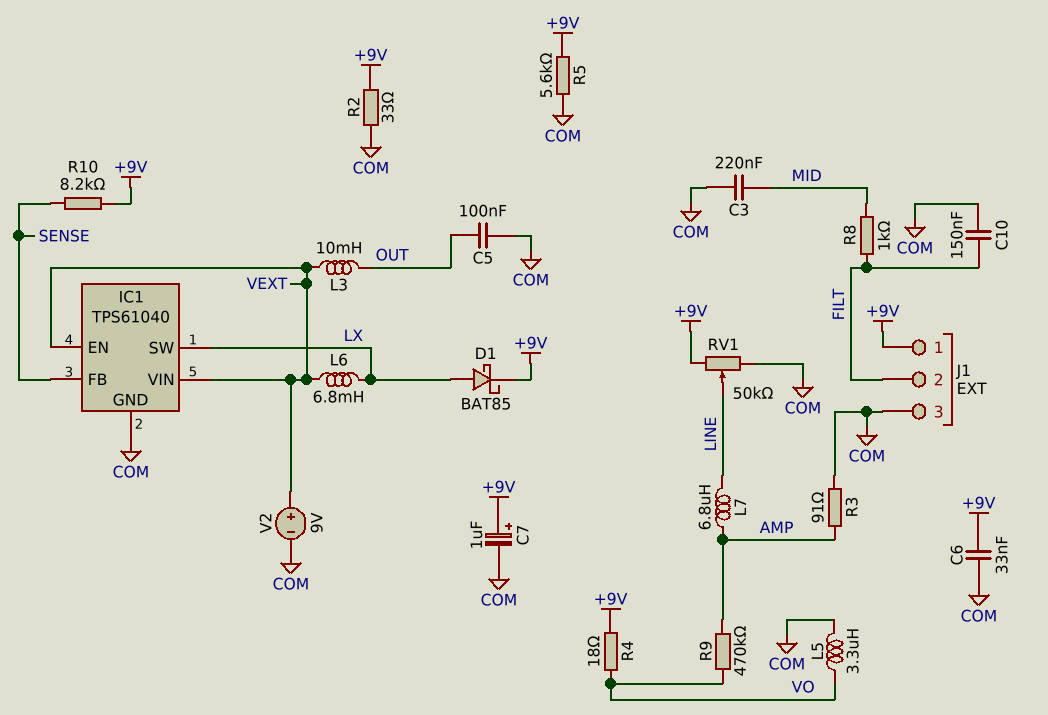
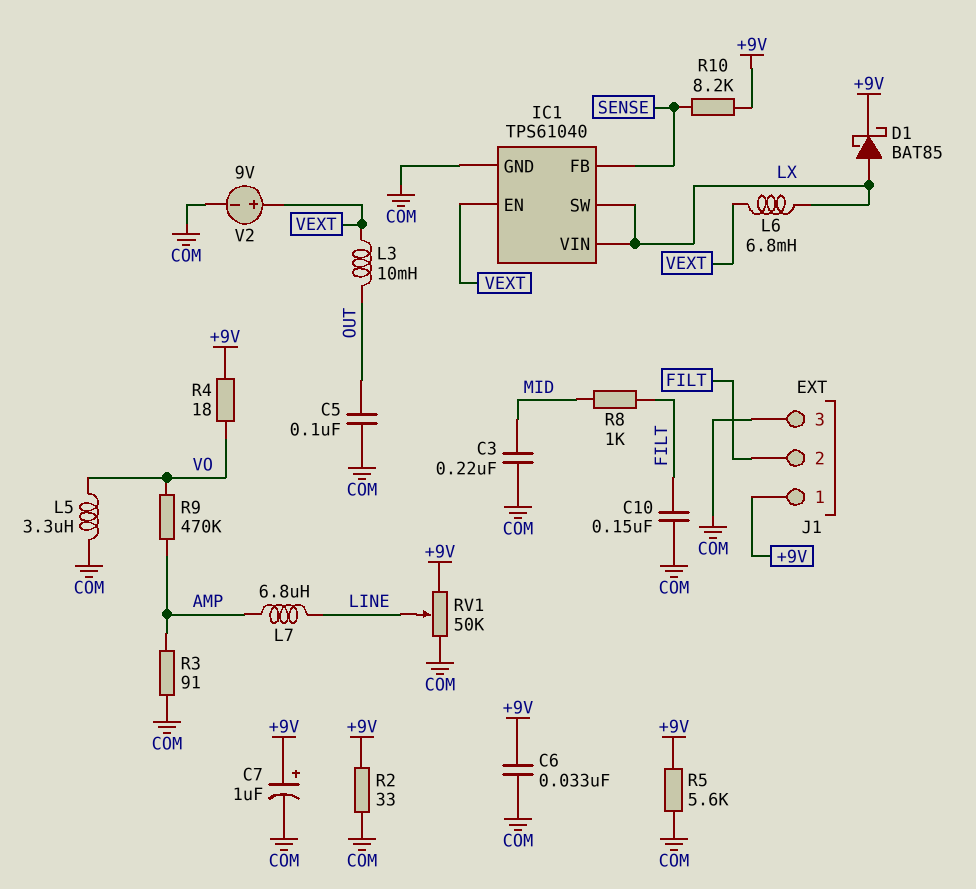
IC1 pin VIN: VEXT -> LX

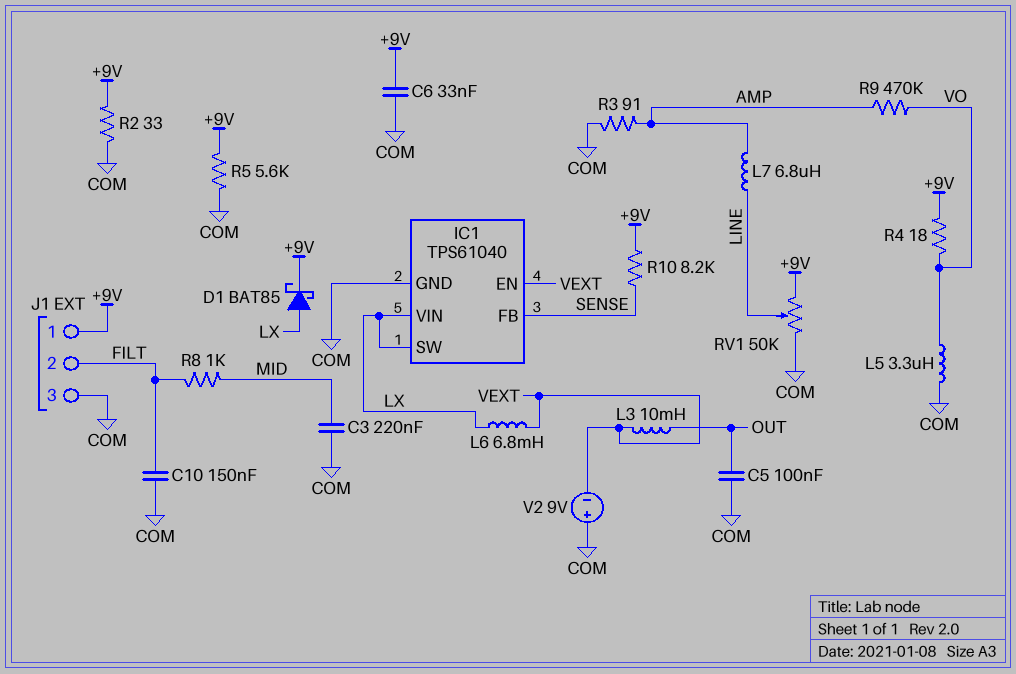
C7: 1uF (plus +9V, minus COM) -> none
V2: 9V (plus VEXT, minus COM) -> 9V (plus COM, minus VEXT)

